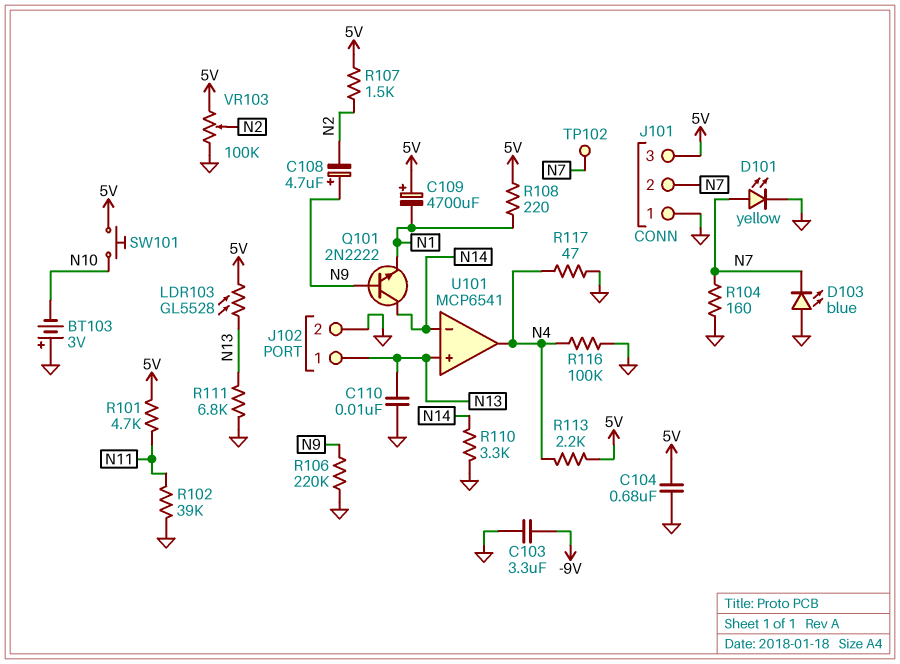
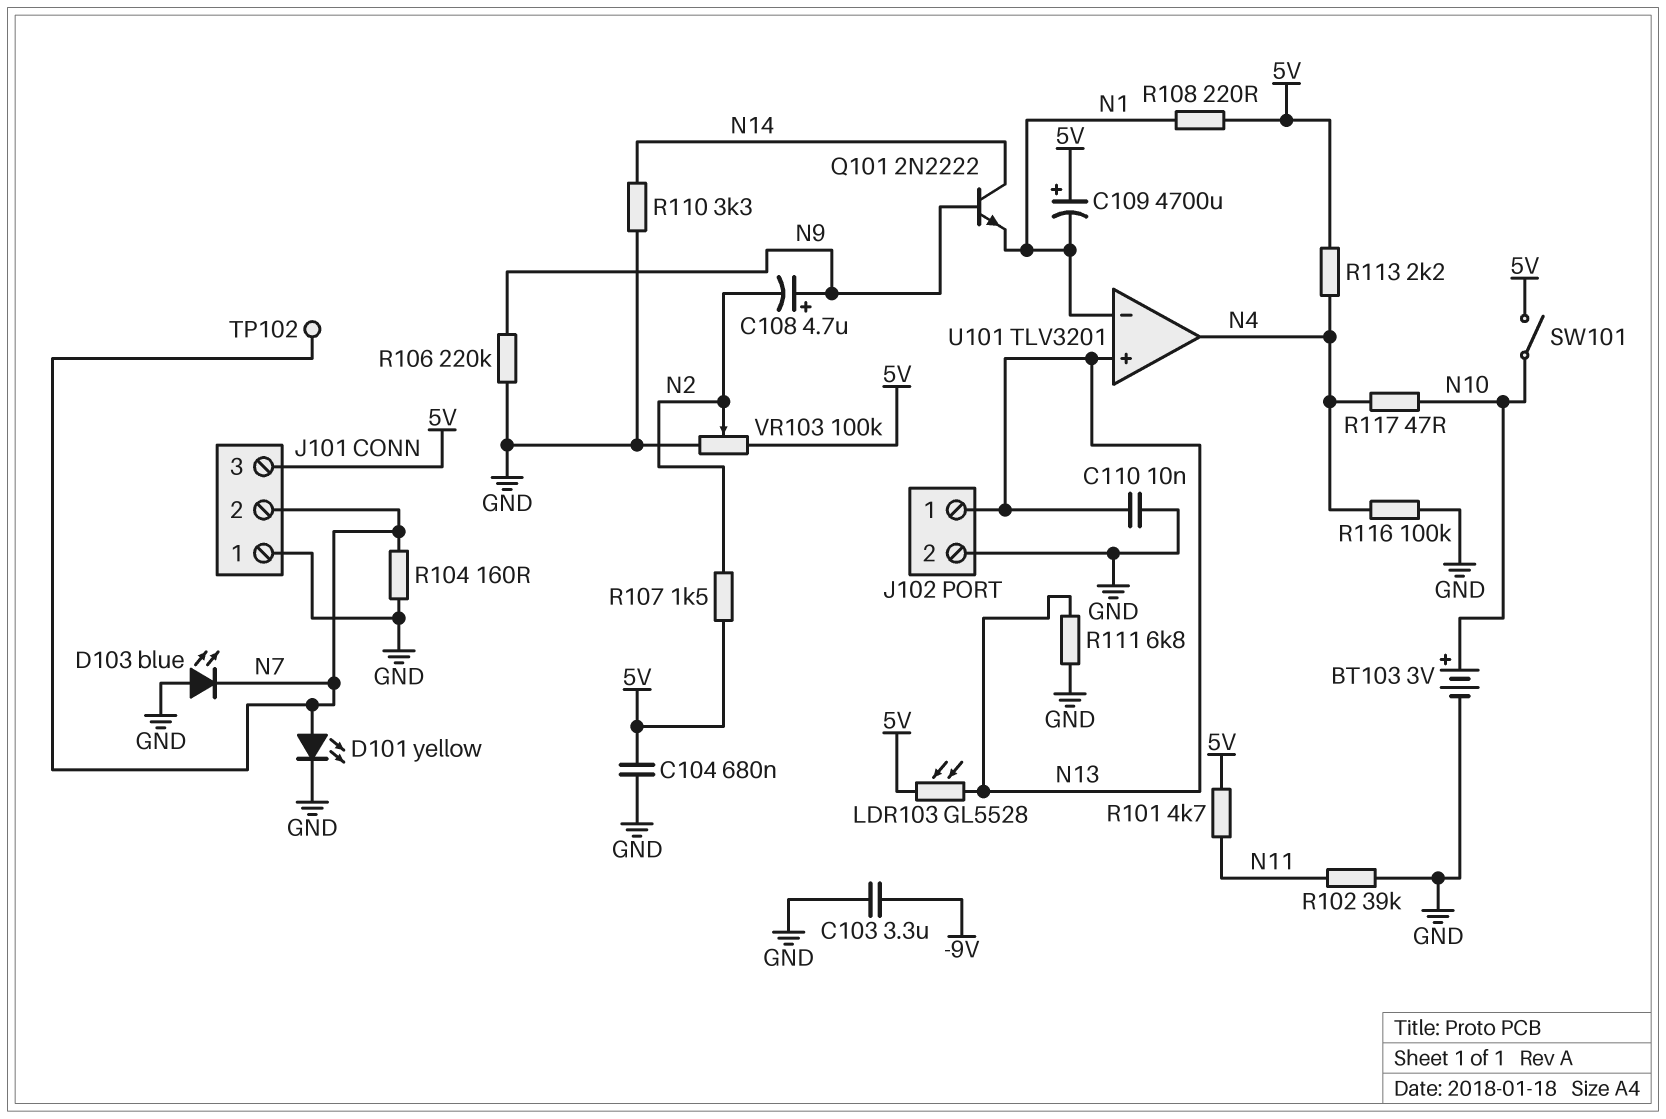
BT103: 3V (plus GND, minus N10) -> 3V (plus N10, minus GND)
R117: 47 (GND, N4) -> 47 (N4, N10)
SW101: button (5V, N10) -> switch (5V, N10)
U101: MCP6541 -> TLV3201
U101 pin in-: N14 -> N1

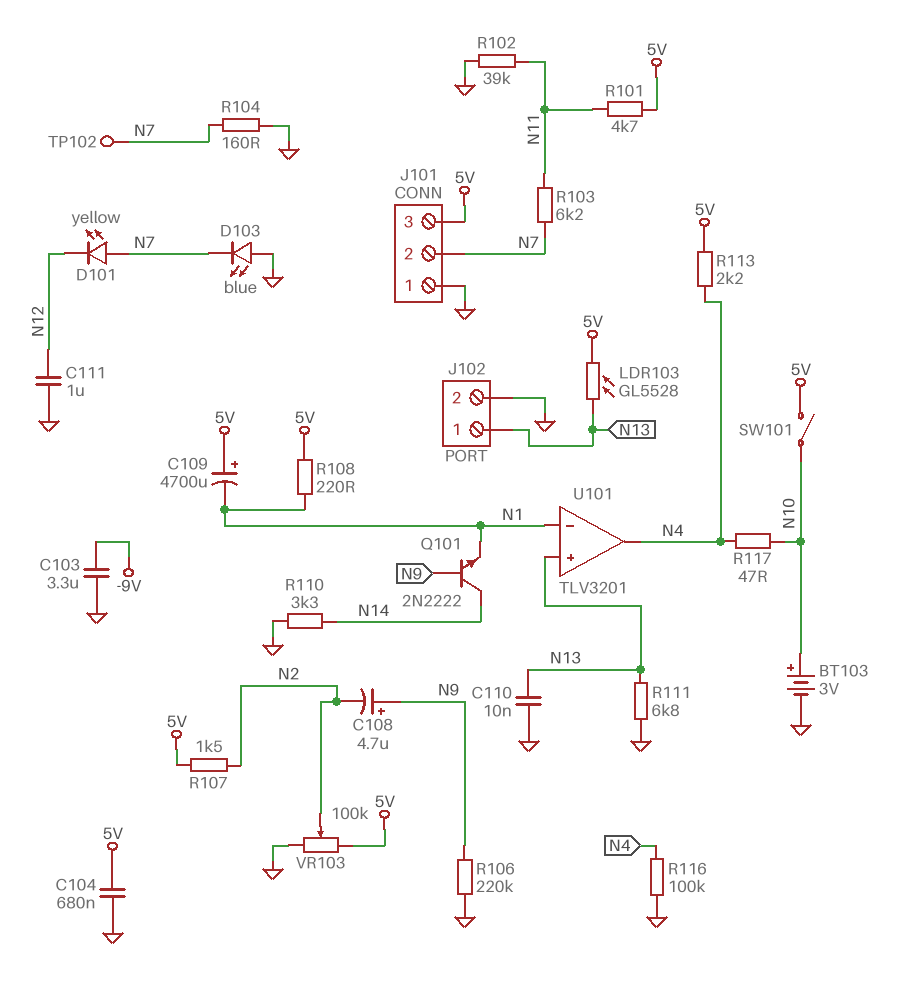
C111: none -> 1uF (GND, N12)
D101: LED yellow (A N7, K GND) -> LED yellow (A N7, K N12)
R103: none -> 6.2k (N7, N11)

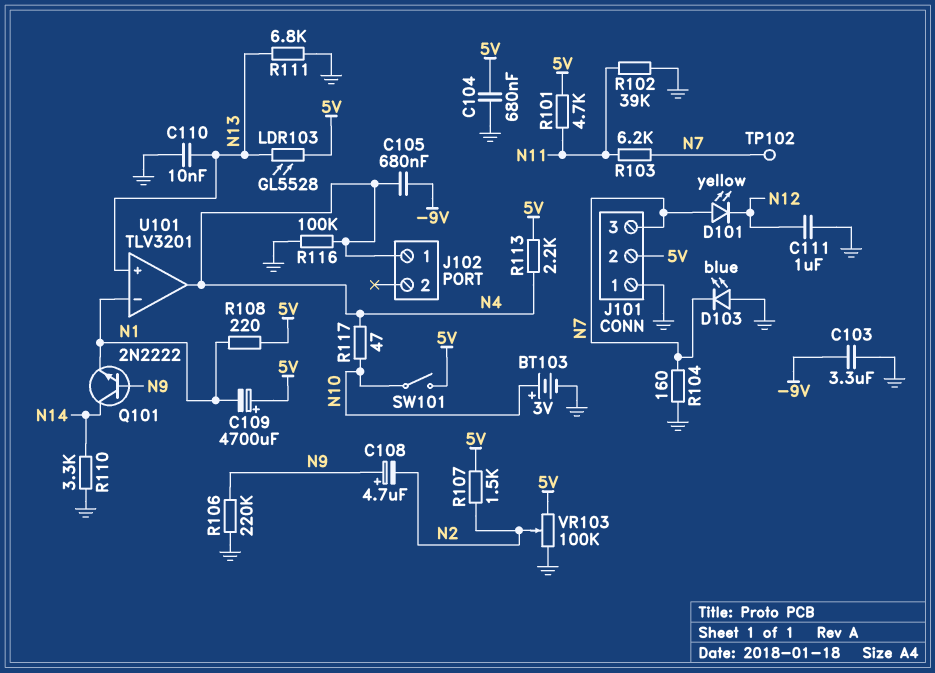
C105: none -> 680nF (-9V, N4)
J101 pin 2: N7 -> 5V
J101 pin 3: 5V -> N7
J102 pin 1: N13 -> N4
J102 pin 2: GND -> none

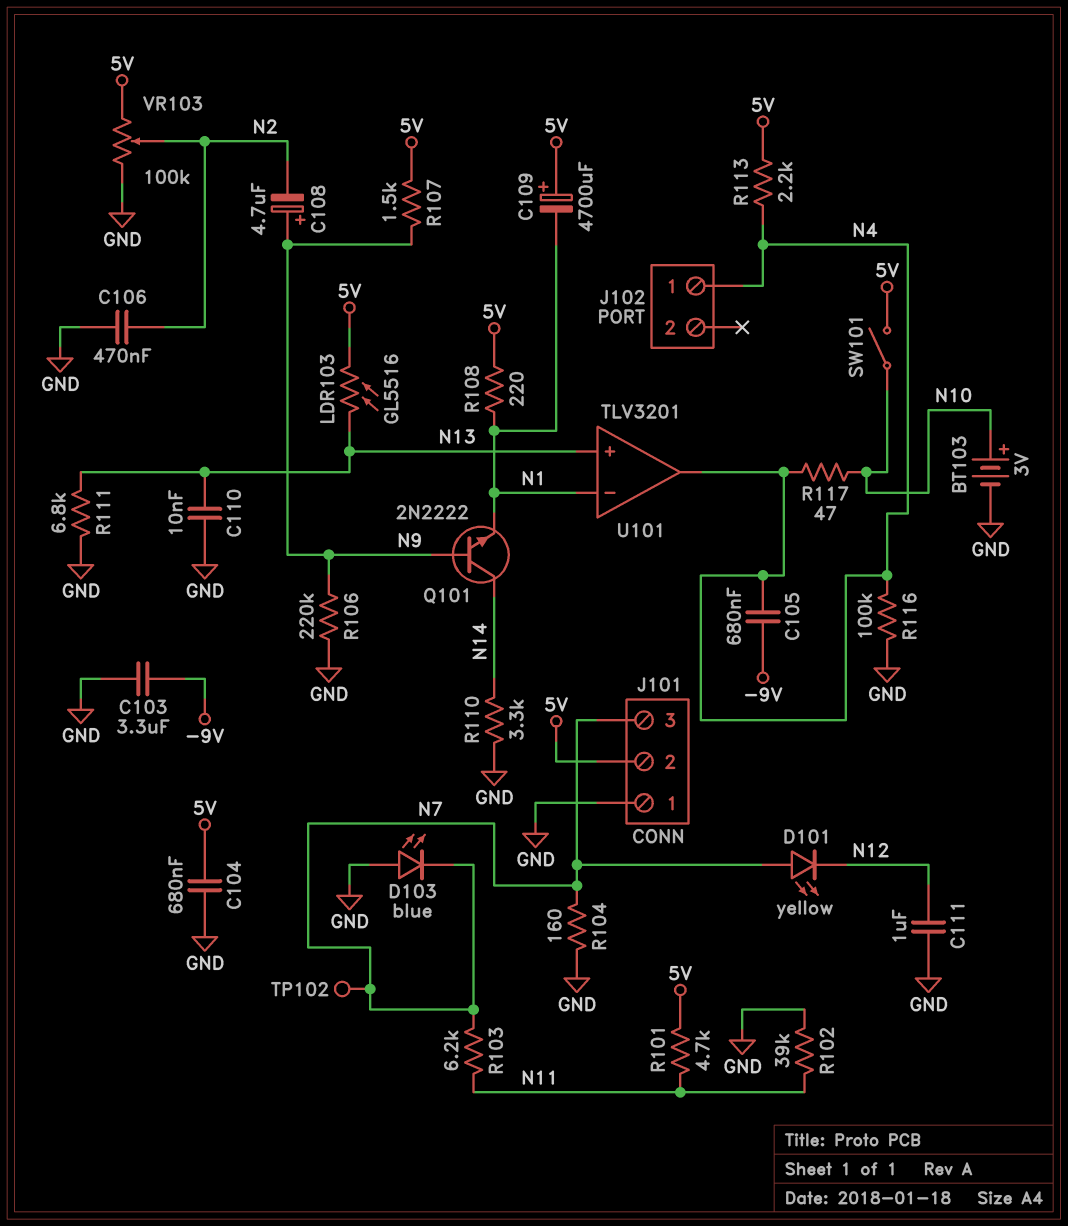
C106: none -> 470nF (GND, N2)
LDR103: GL5528 (5V, N13) -> GL5516 (5V, N13)
R107: 1.5k (5V, N2) -> 1.5k (5V, N9)

